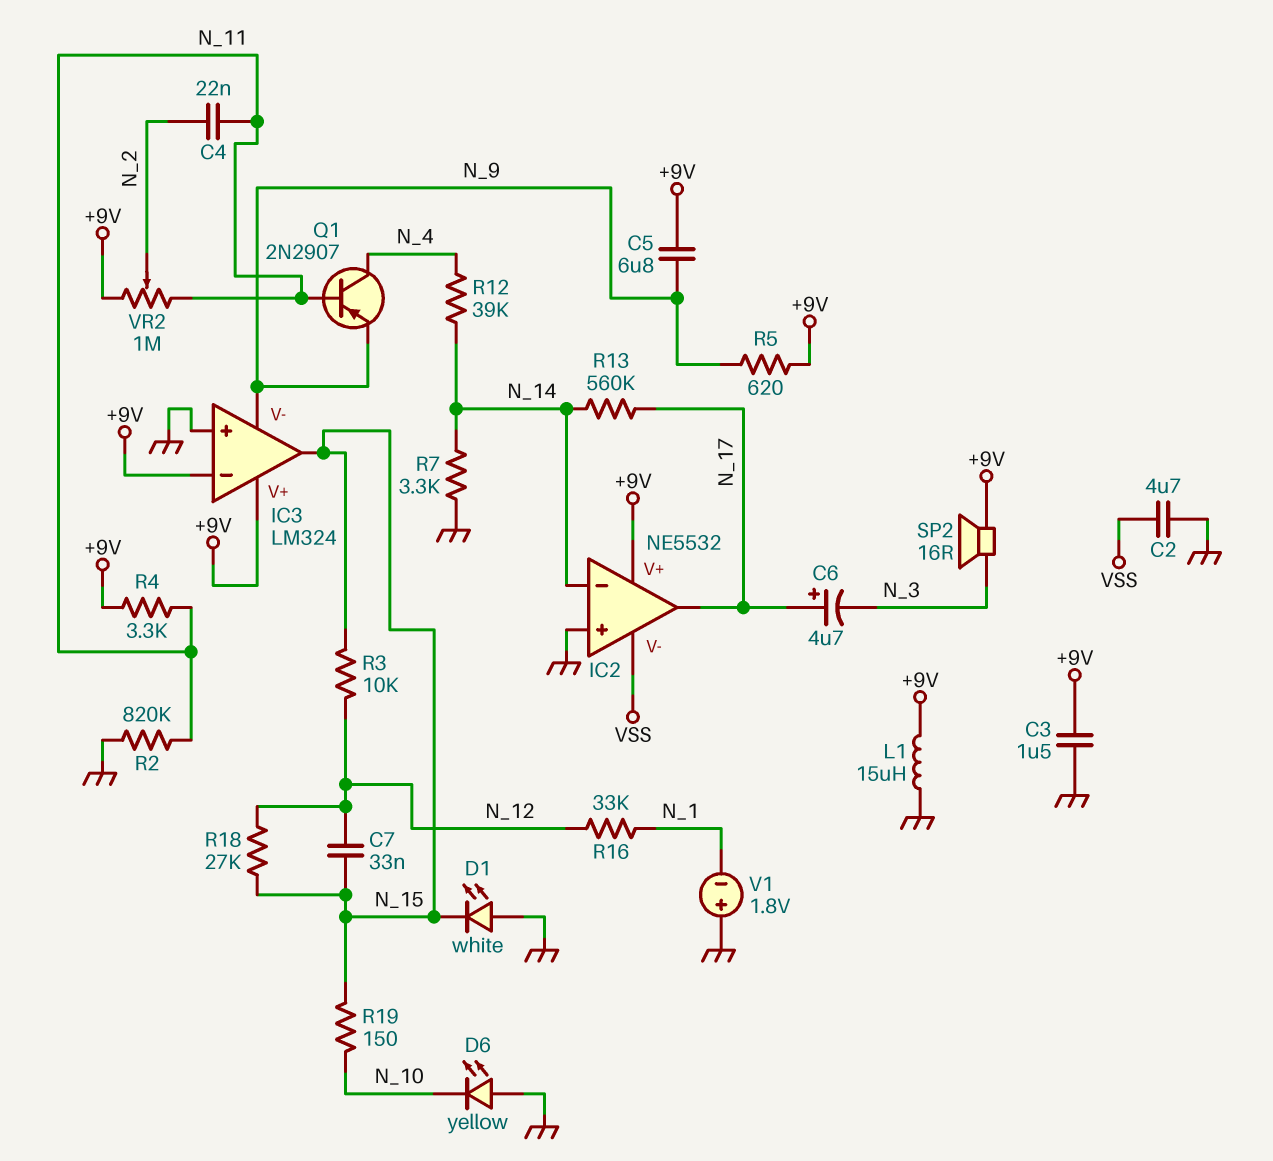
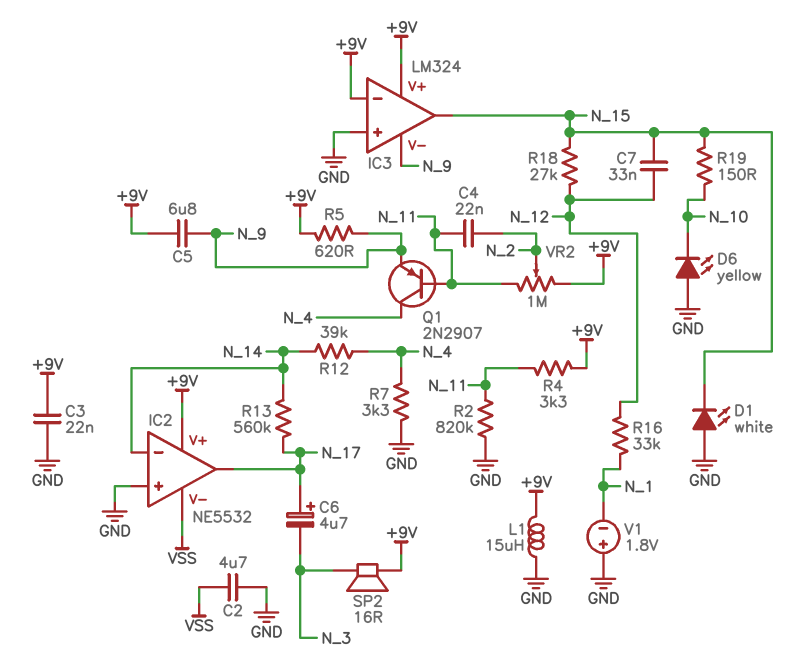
C3: 1.5uF (+9V, GND) -> 22nF (+9V, GND)
R3: 10k (N_12, N_15) -> none
R7: 3.3k (GND, N_14) -> 3.3k (GND, N_4)

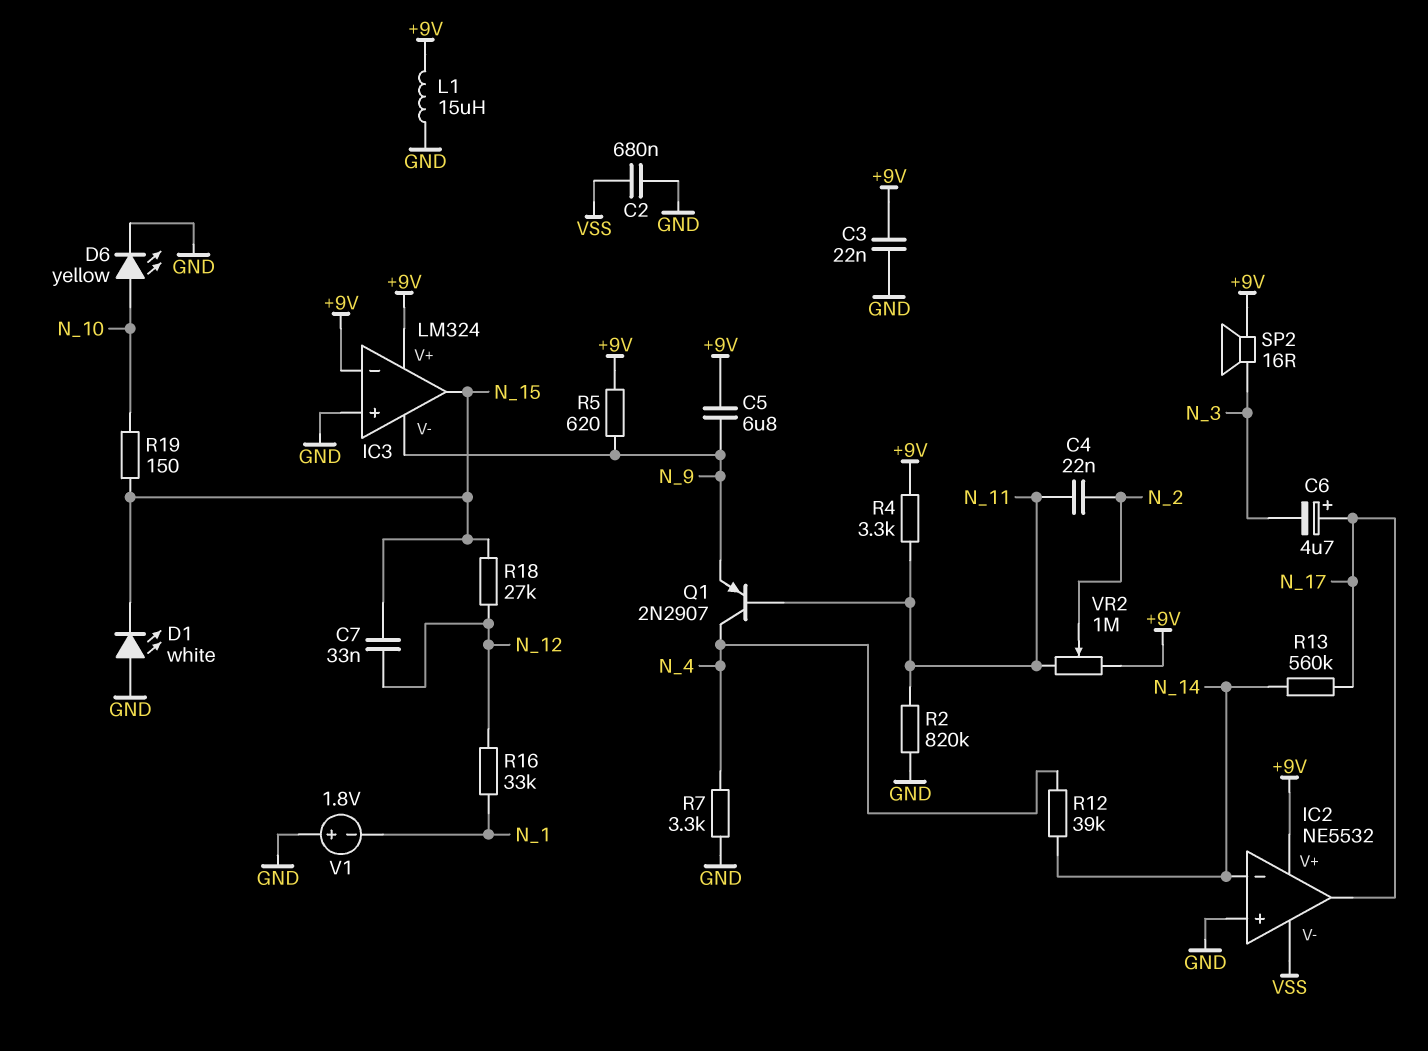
C2: 4.7uF (GND, VSS) -> 680nF (GND, VSS)
D6: LED yellow (A GND, K N_10) -> LED yellow (A N_10, K GND)

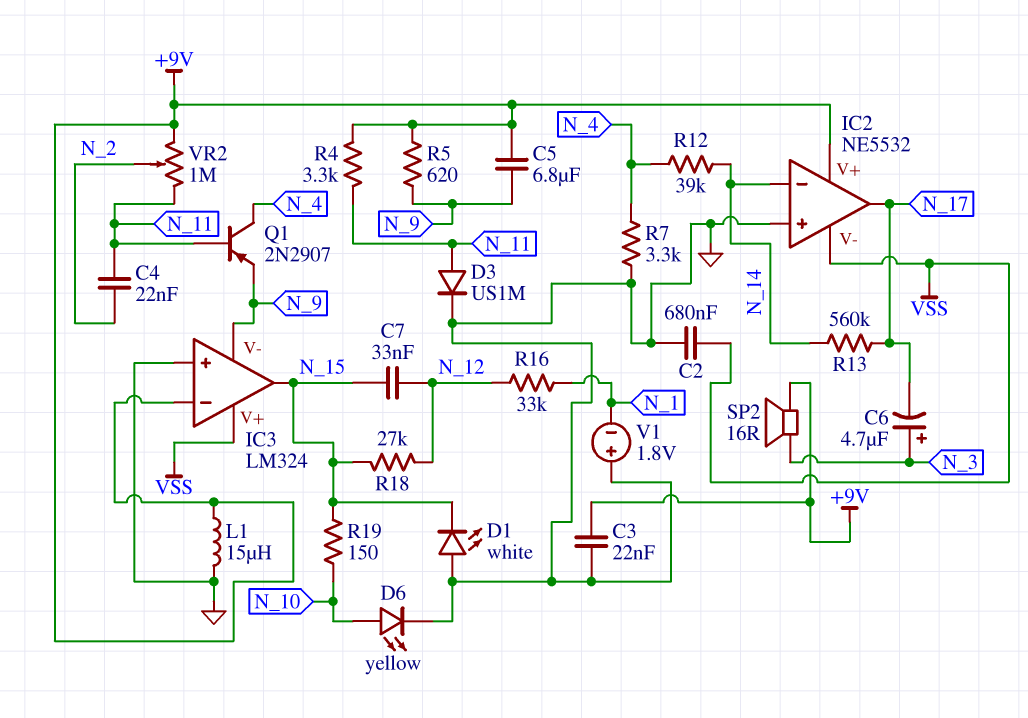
C6: 4.7uF (plus N_17, minus N_3) -> 4.7uF (plus N_3, minus N_17)
D3: none -> diode US1M (A N_11, K GND)
IC3 pin V+: +9V -> VSS
R2: 820k (GND, N_11) -> none

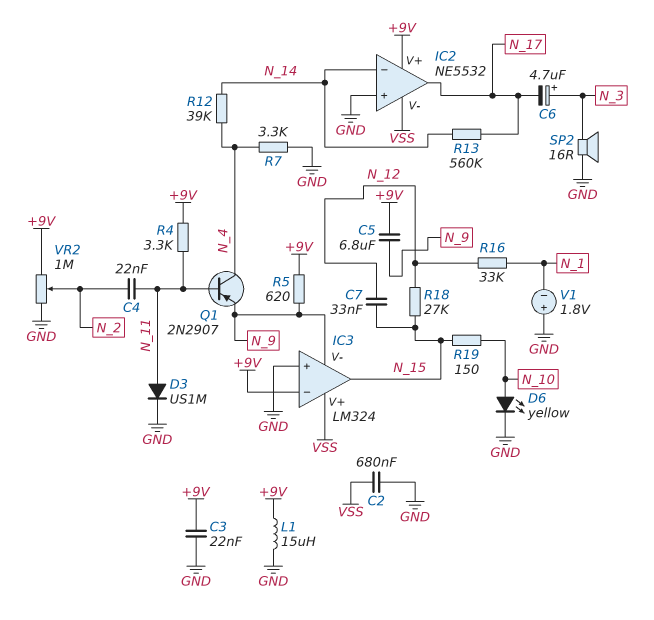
D1: LED white (A GND, K N_15) -> none
SP2: speaker 16R (+9V, N_3) -> speaker 16R (GND, N_3)
VR2: 1M (+9V, N_11, wiper N_2) -> 1M (+9V, GND, wiper N_2)

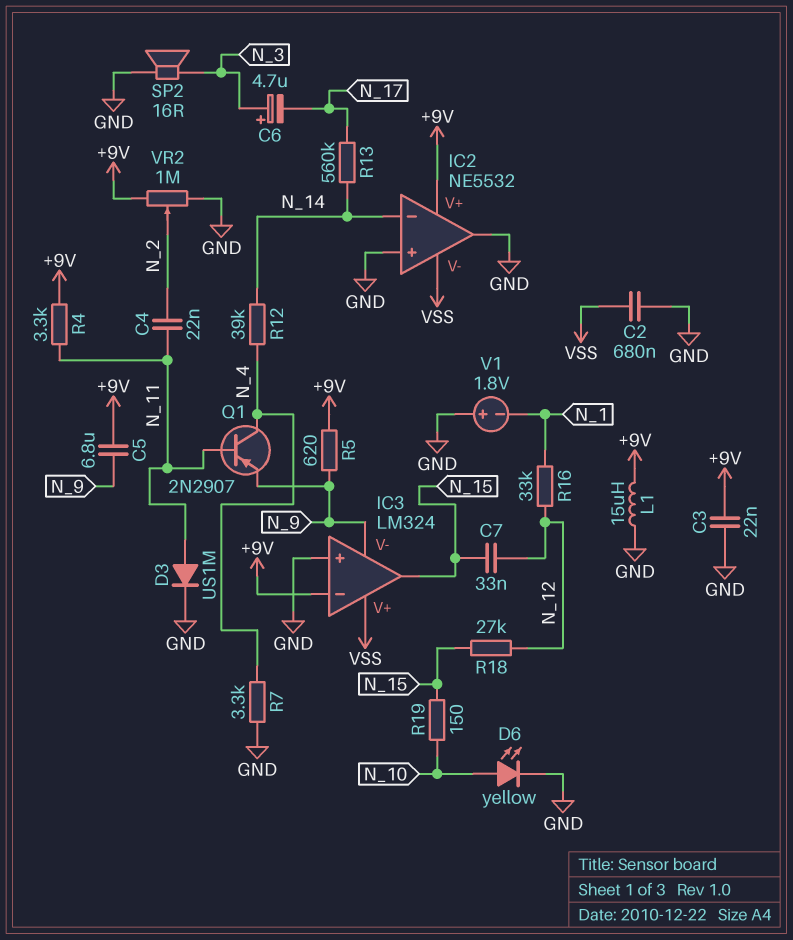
IC2 pin out: N_17 -> GND

